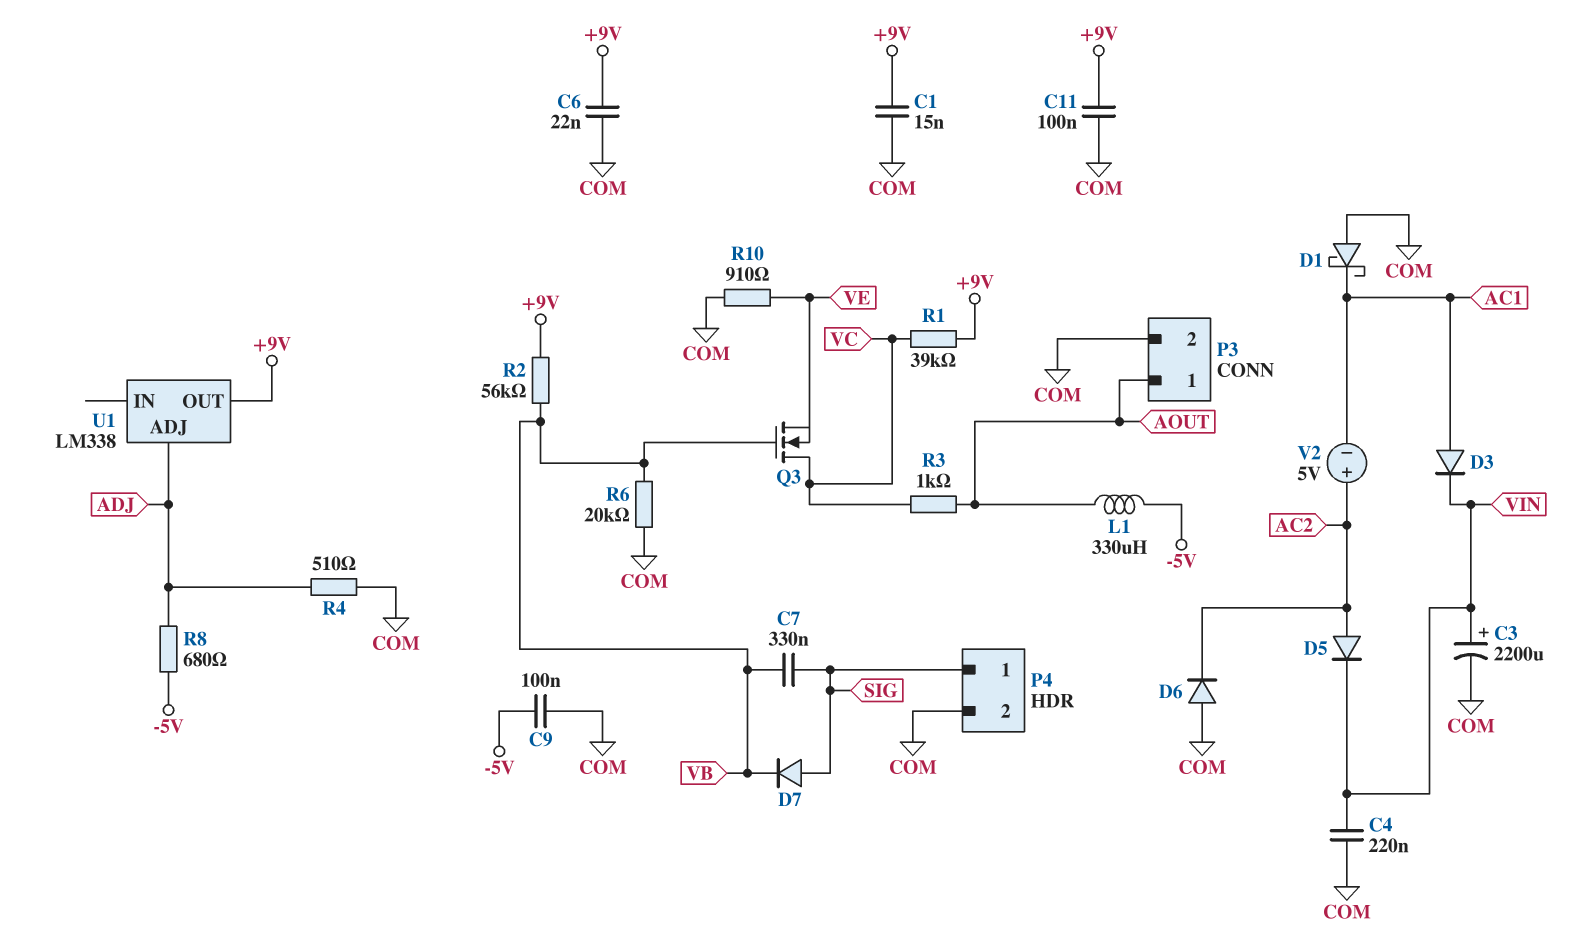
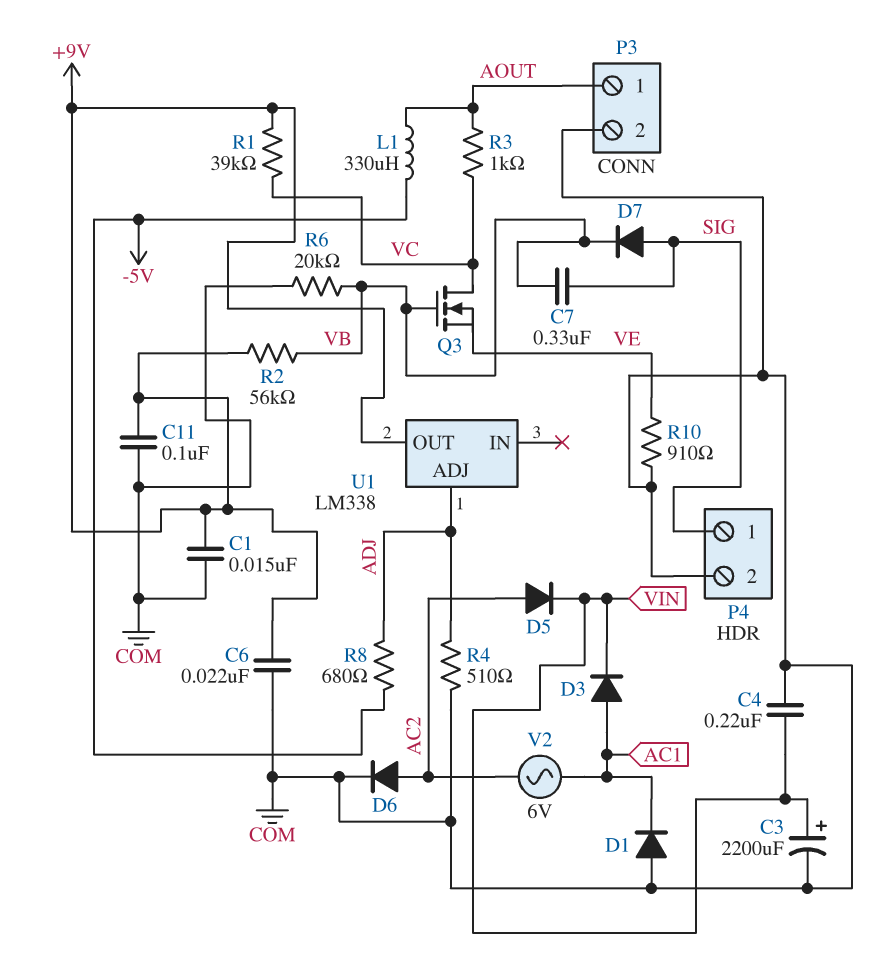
C9: 100nF (-5V, COM) -> none
D1: schottky (A COM, K AC1) -> diode (A COM, K AC1)
D6: diode (A COM, K AC2) -> diode (A AC2, K COM)
V2: 5V (plus AC2, minus AC1) -> AC 6V (AC1, AC2)

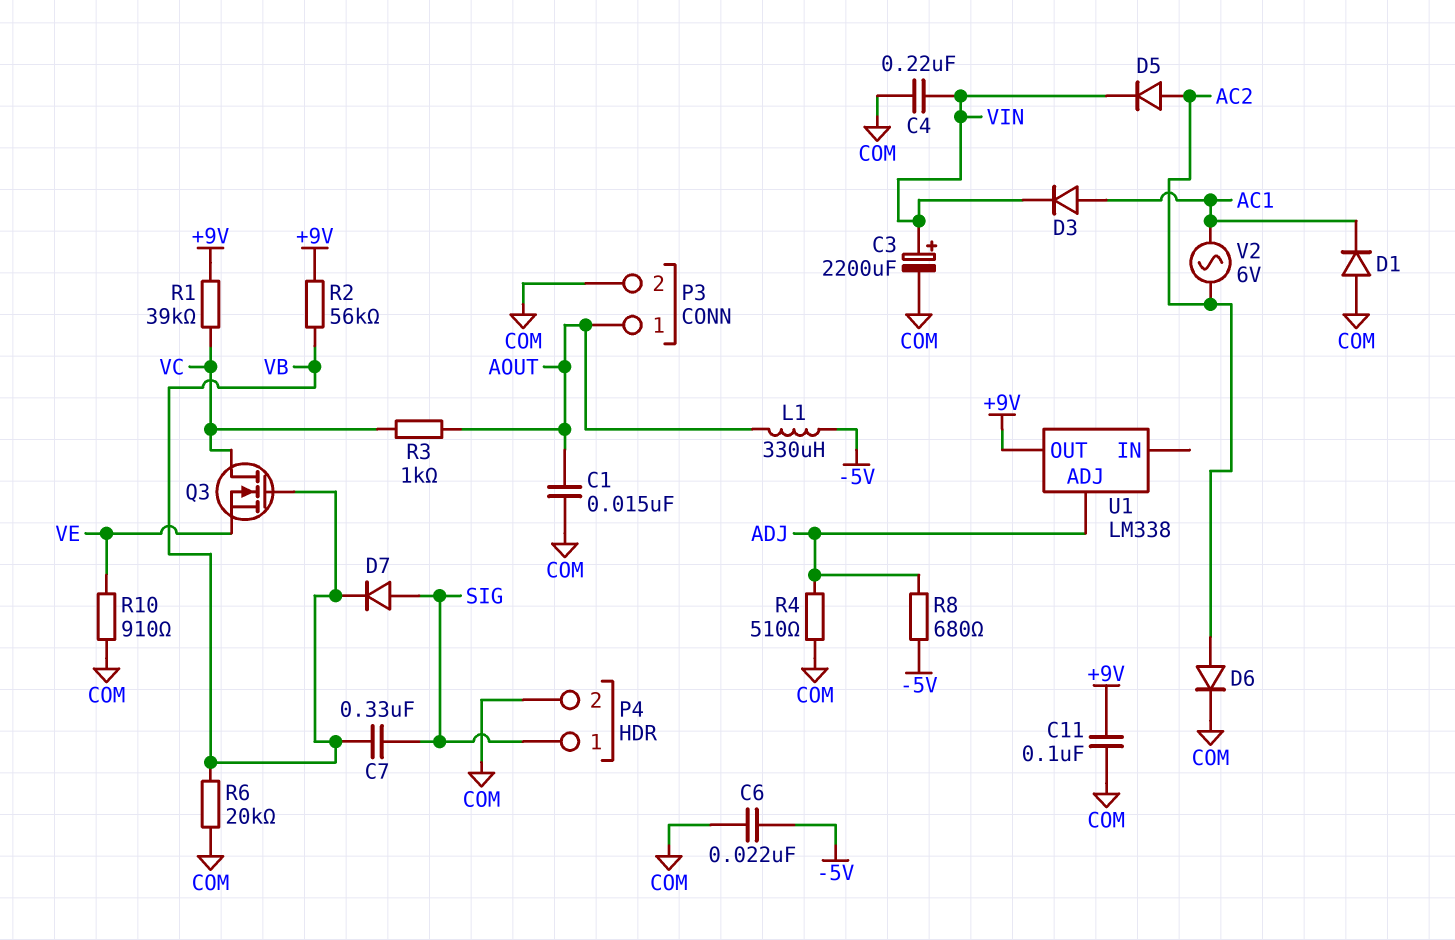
C1: 15nF (+9V, COM) -> 15nF (AOUT, COM)
C6: 22nF (+9V, COM) -> 22nF (-5V, COM)

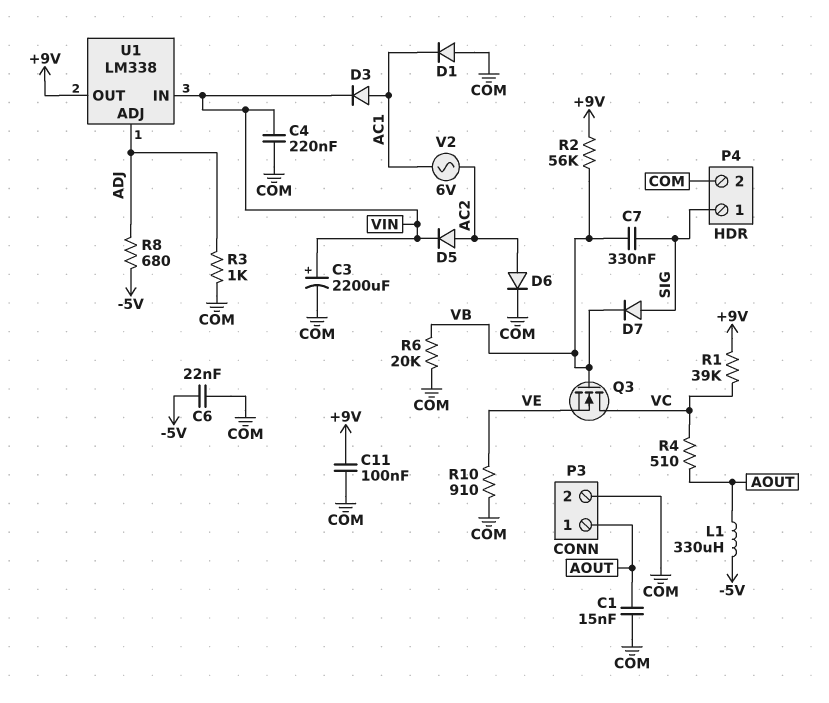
R3: 1k (AOUT, VC) -> 1k (ADJ, COM)
R4: 510 (ADJ, COM) -> 510 (AOUT, VC)
U1 pin IN: none -> VIN

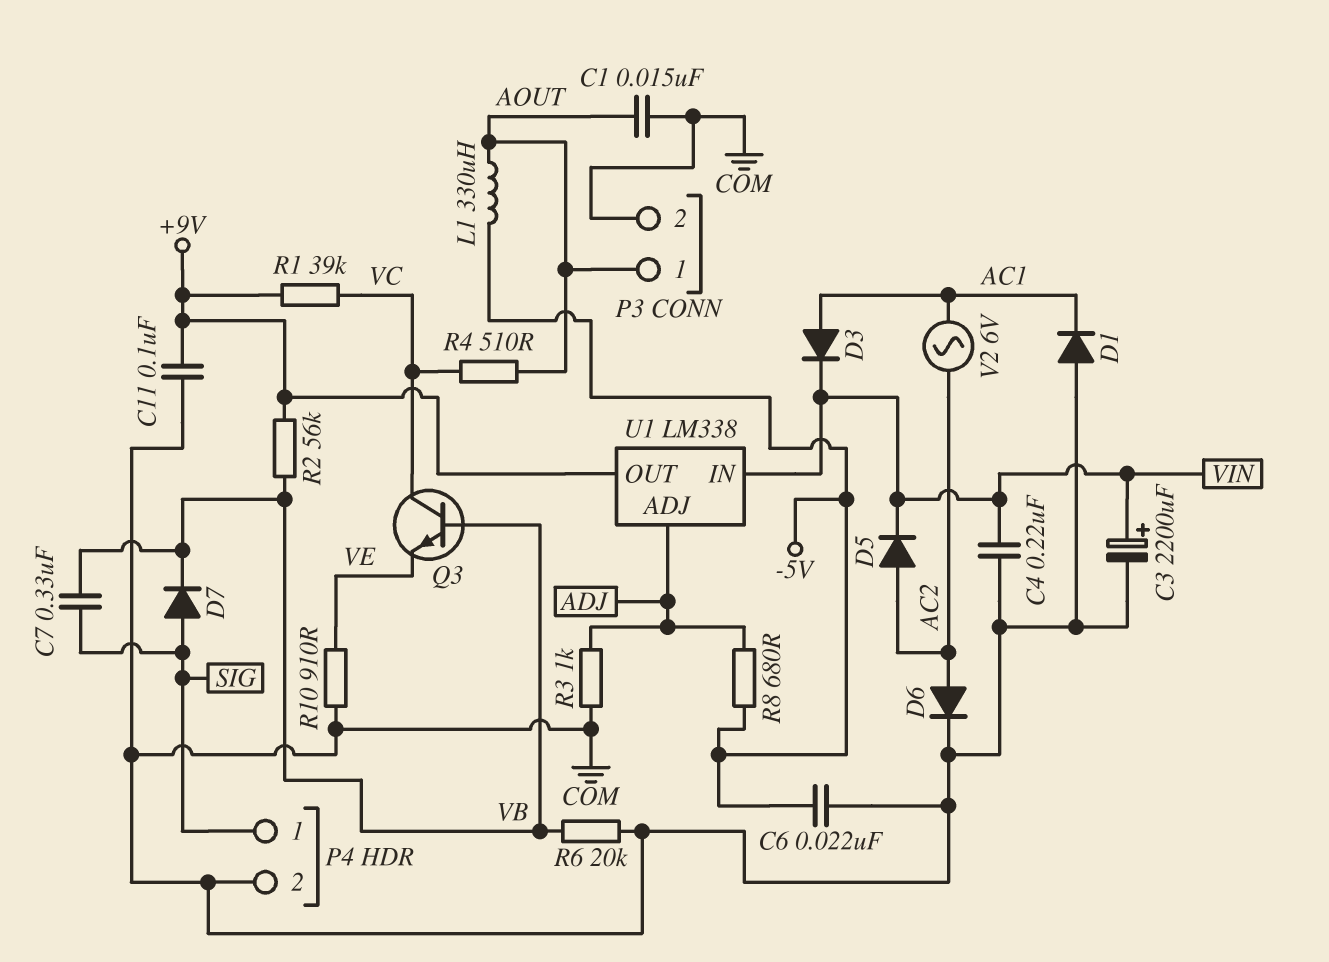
Q3: NMOS (G VB, D VC, S VE) -> NPN (B VB, C VC, E VE)

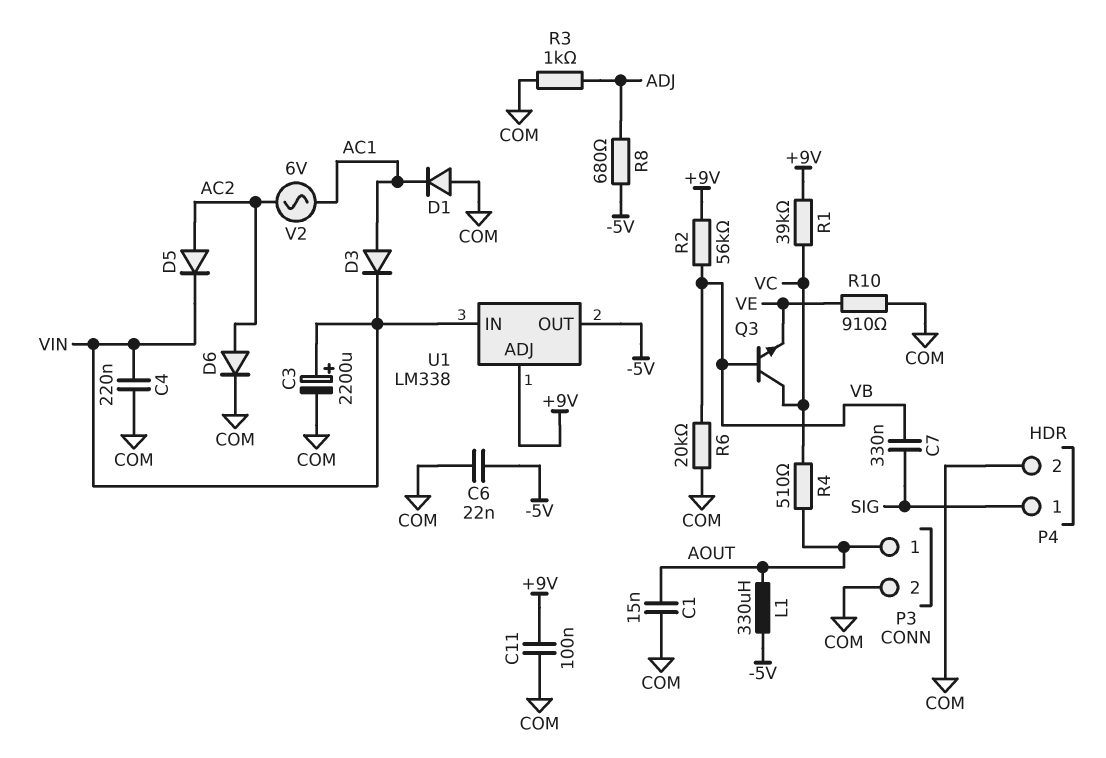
D7: diode (A SIG, K VB) -> none
U1 pin ADJ: ADJ -> +9V
U1 pin OUT: +9V -> -5V

